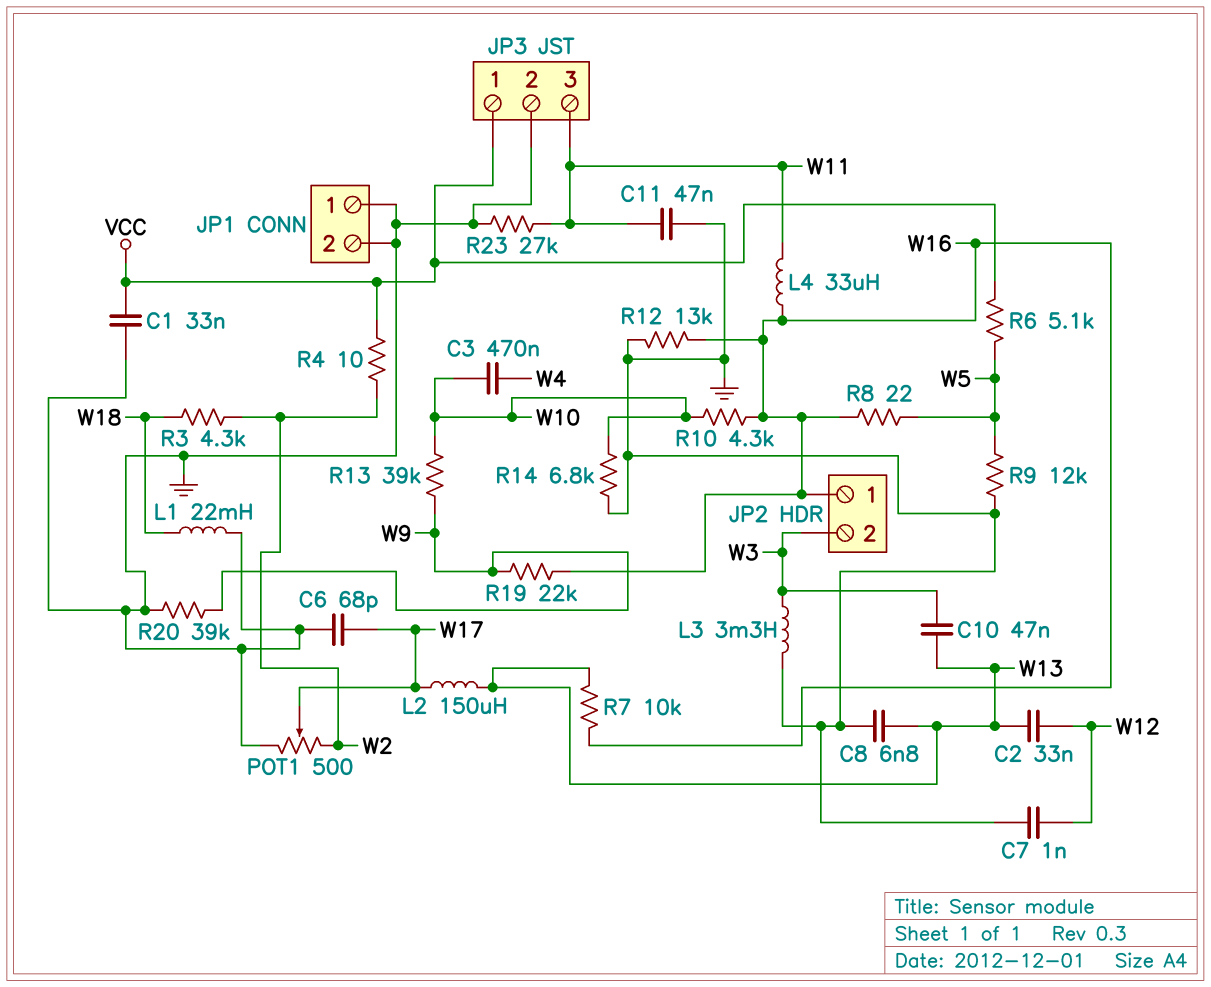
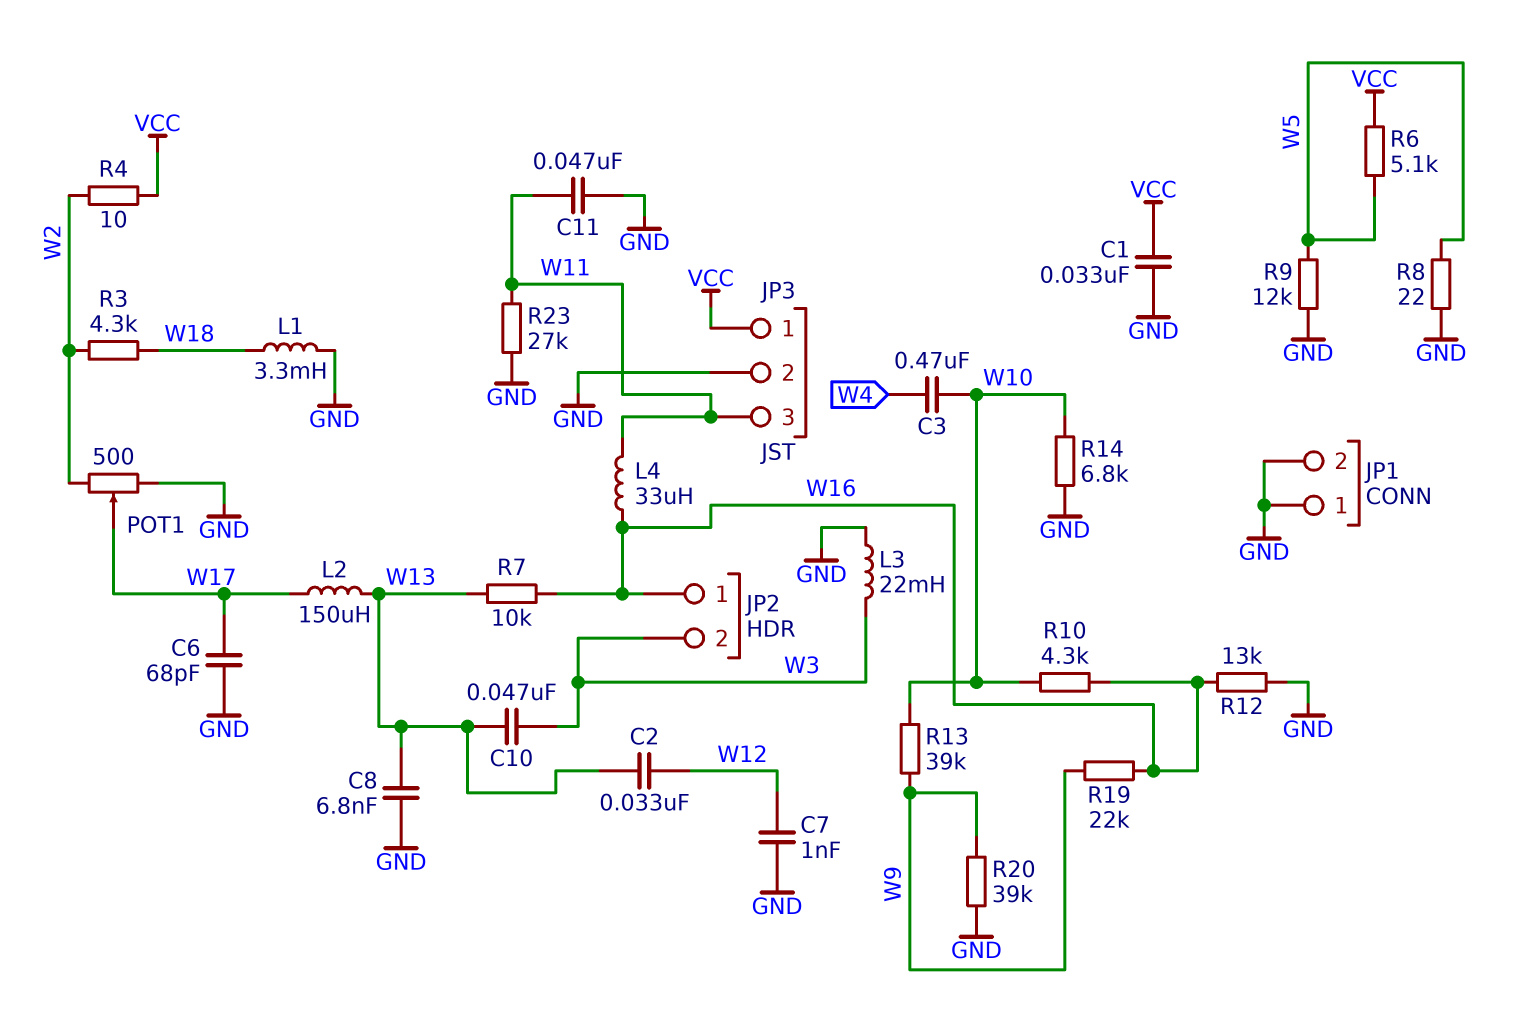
L1: 22mH (GND, W18) -> 3.3mH (GND, W18)
L3: 3.3mH (GND, W3) -> 22mH (GND, W3)
R8: 22 (W5, W16) -> 22 (GND, W5)

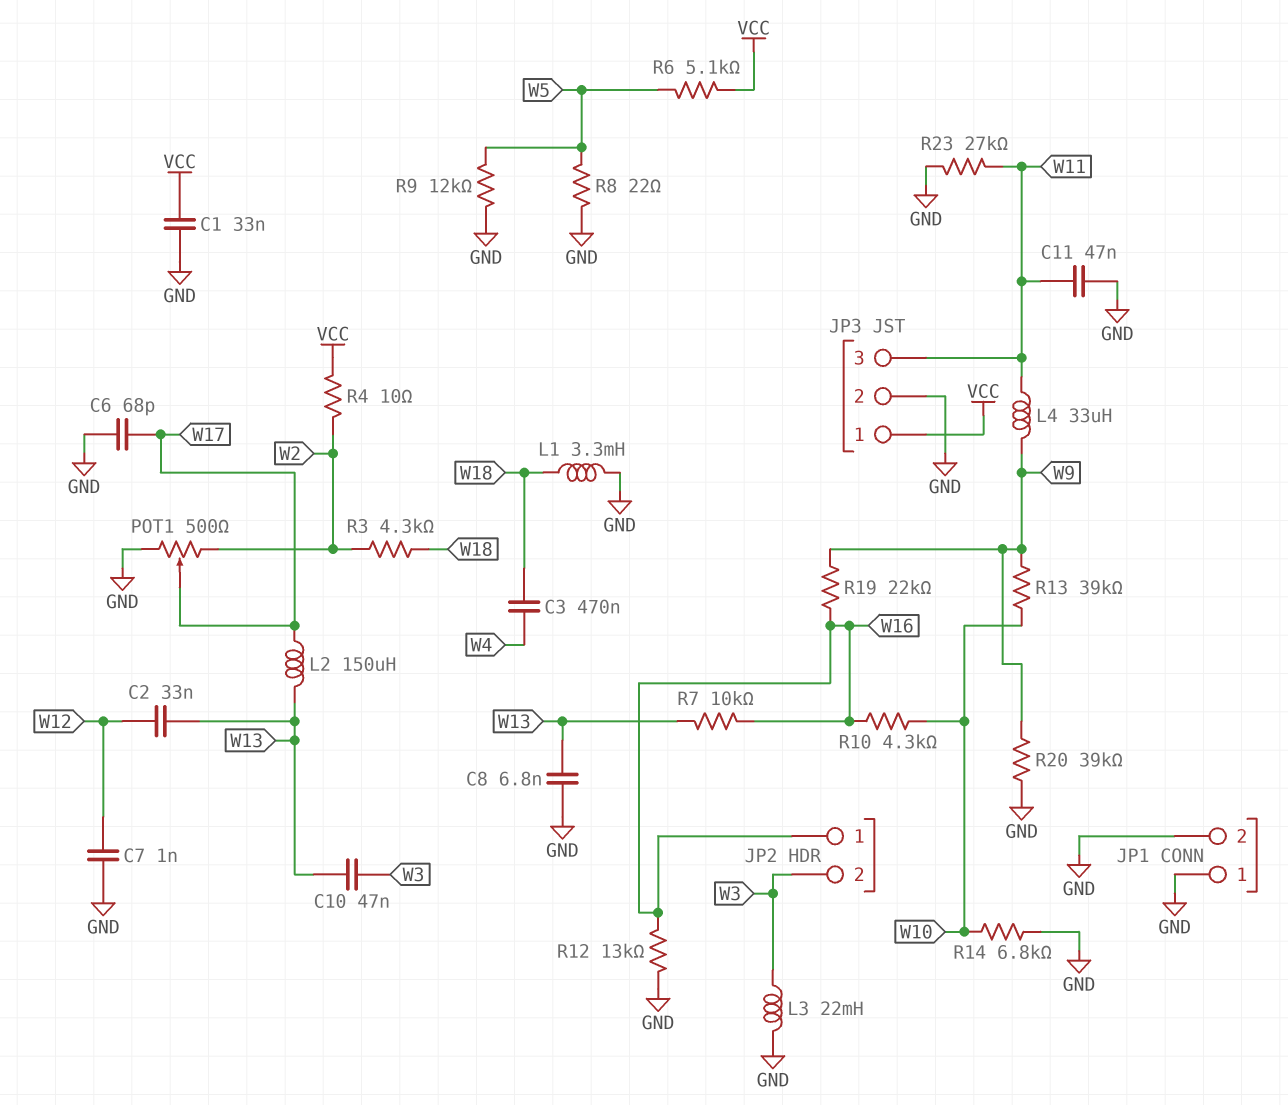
C3: 470nF (W4, W10) -> 470nF (W4, W18)
L4: 33uH (W11, W16) -> 33uH (W9, W11)

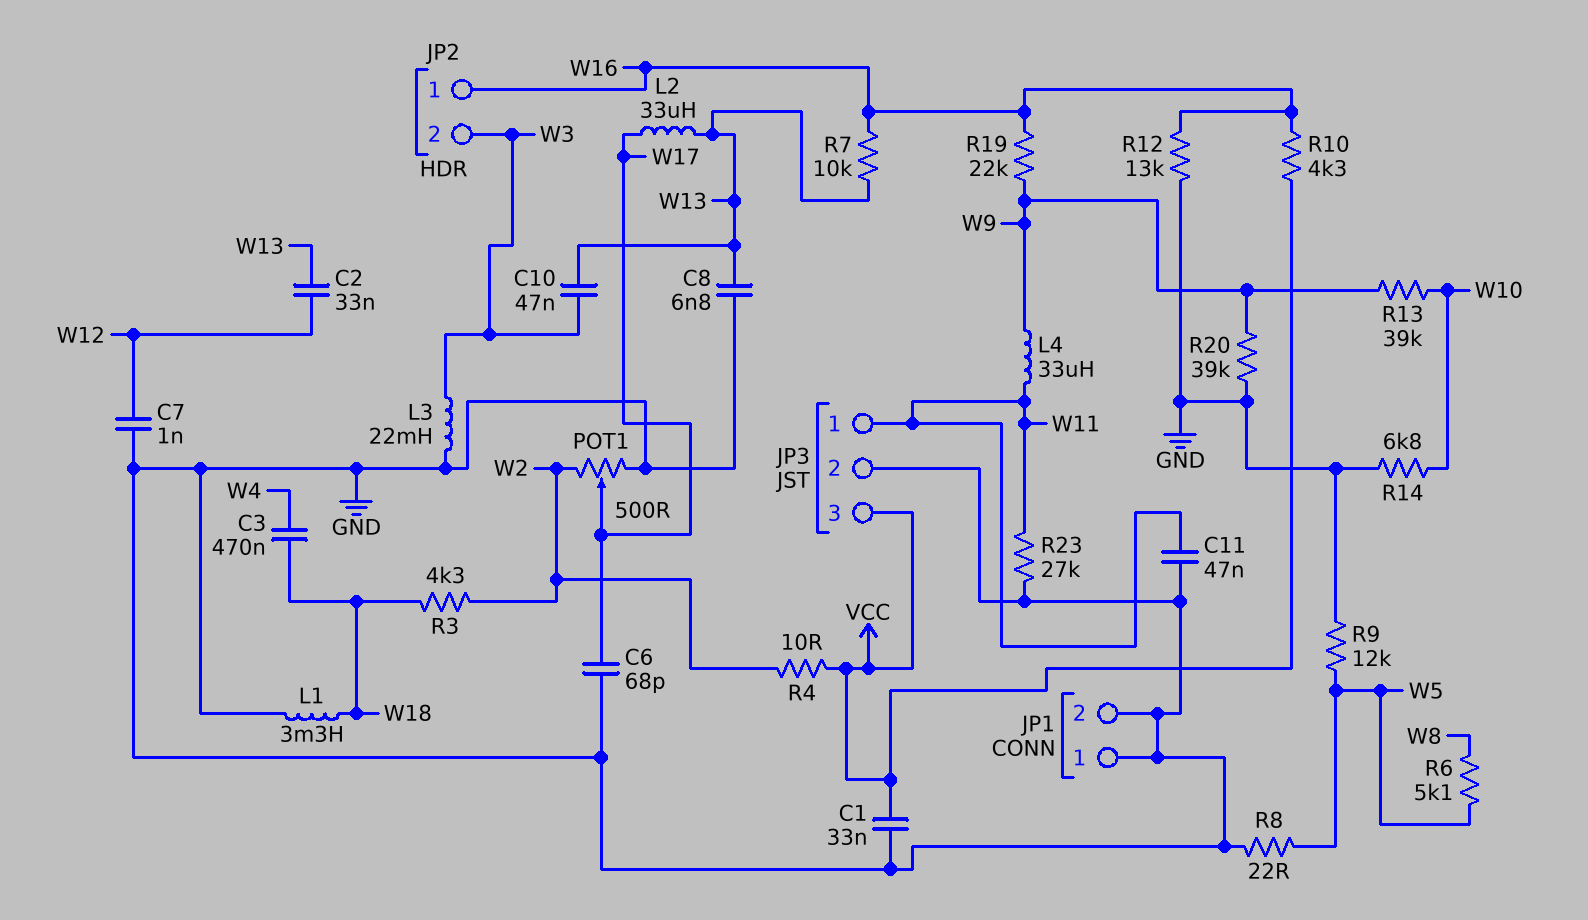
JP3 pin 1: VCC -> W11
JP3 pin 3: W11 -> VCC
L2: 150uH (W13, W17) -> 33uH (W13, W17)
R6: 5.1k (VCC, W5) -> 5.1k (W5, W8)
R10: 4.3k (W10, W16) -> 4.3k (VCC, W16)

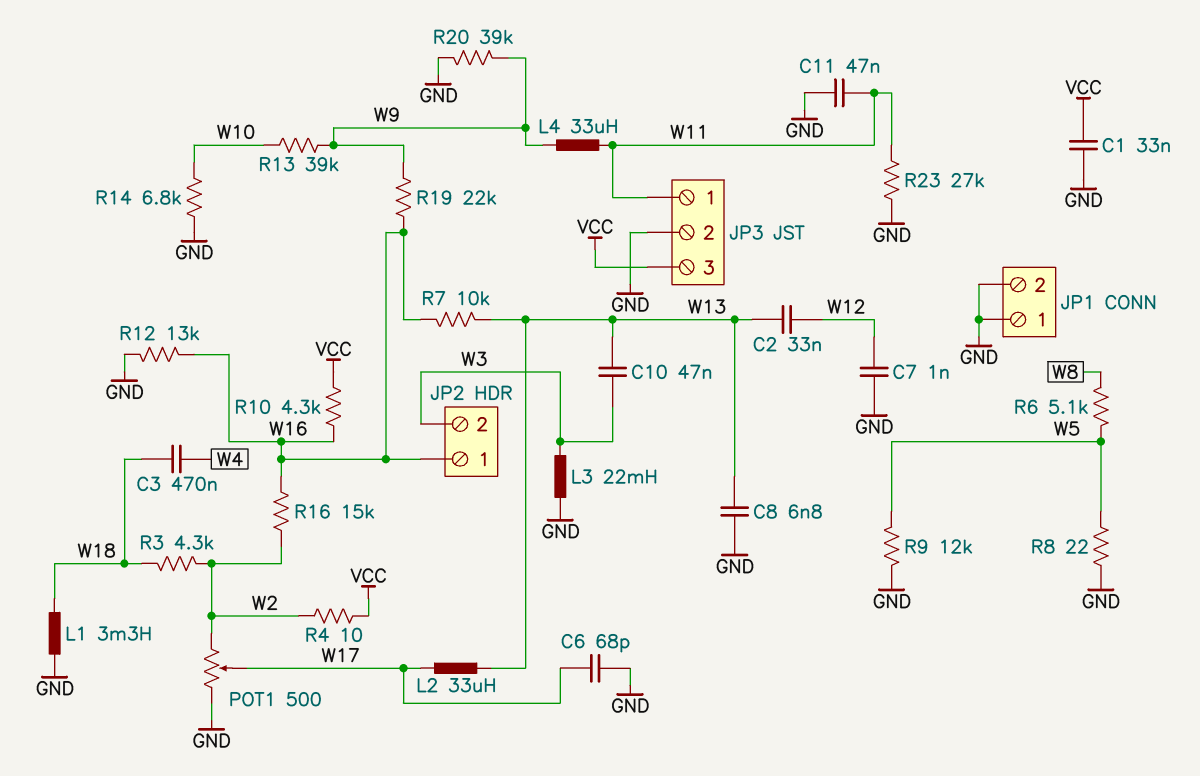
R16: none -> 15k (W2, W16)

